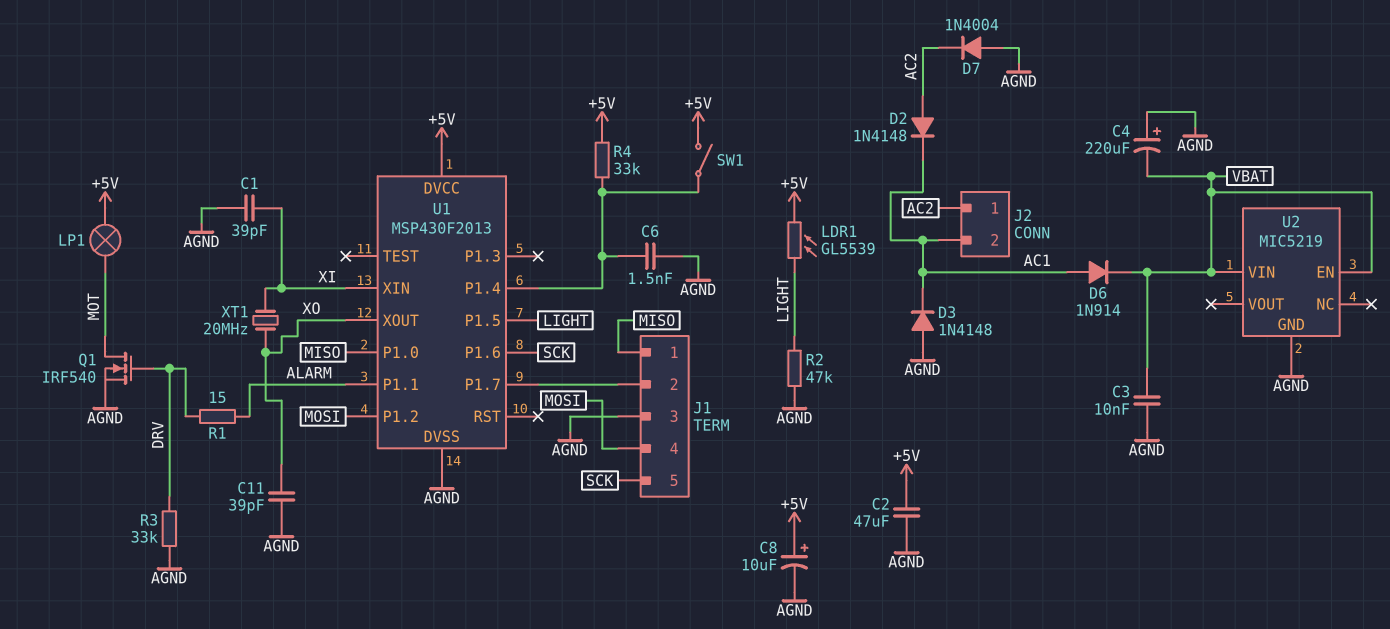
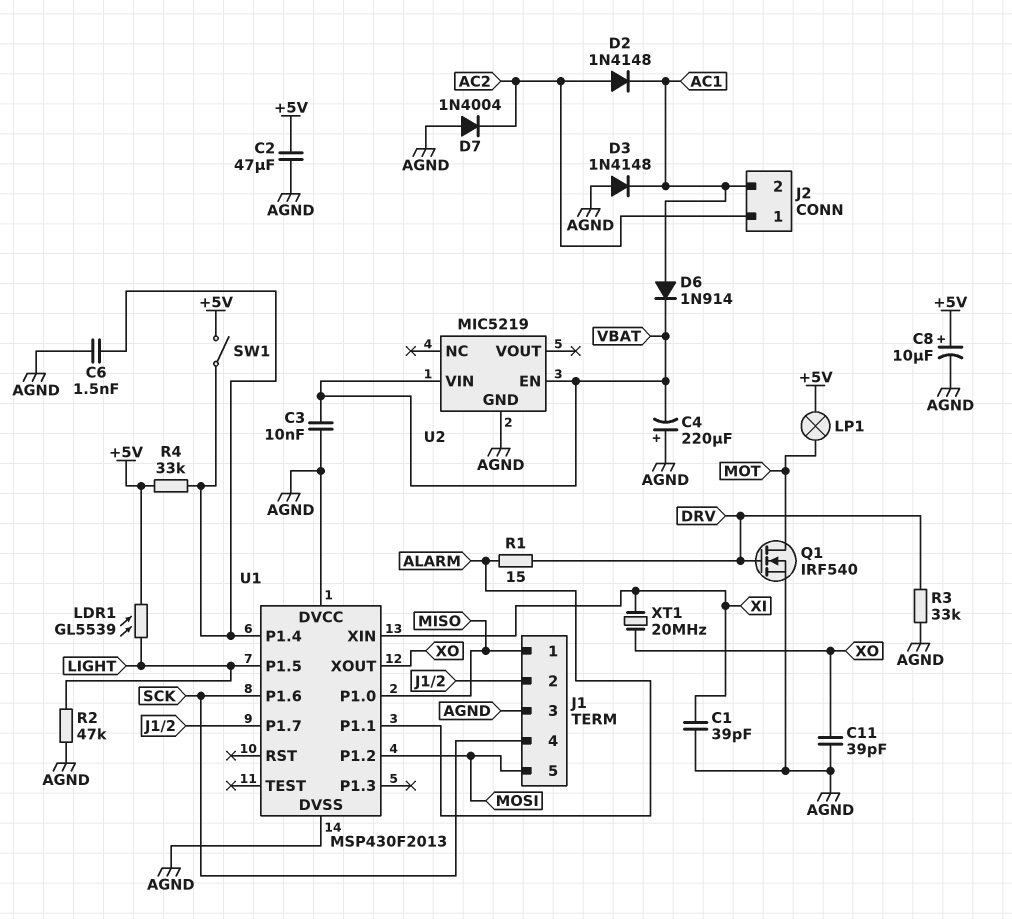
J1 pin 4: MOSI -> SCK
J1 pin 5: SCK -> MOSI
U1 pin DVCC: +5V -> AGND

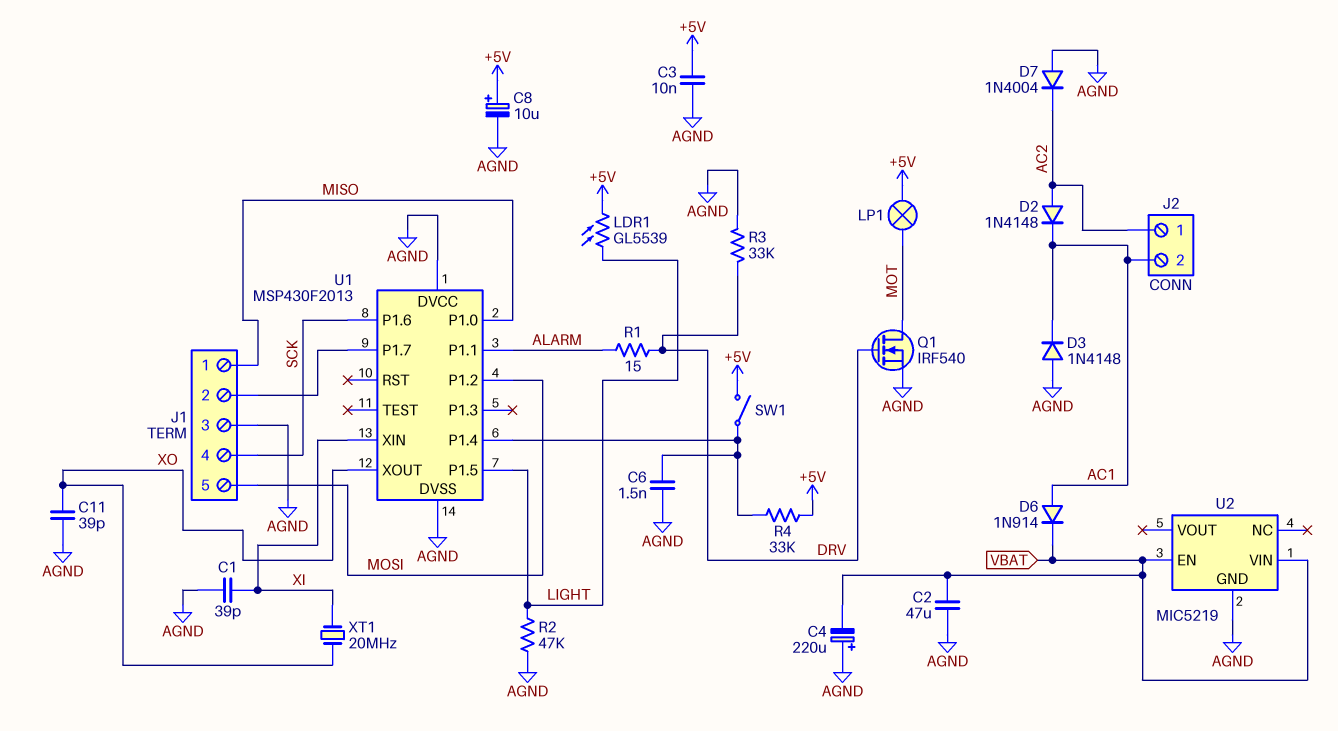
C2: 47uF (+5V, AGND) -> 47uF (AGND, VBAT)
C3: 10nF (AGND, VBAT) -> 10nF (+5V, AGND)

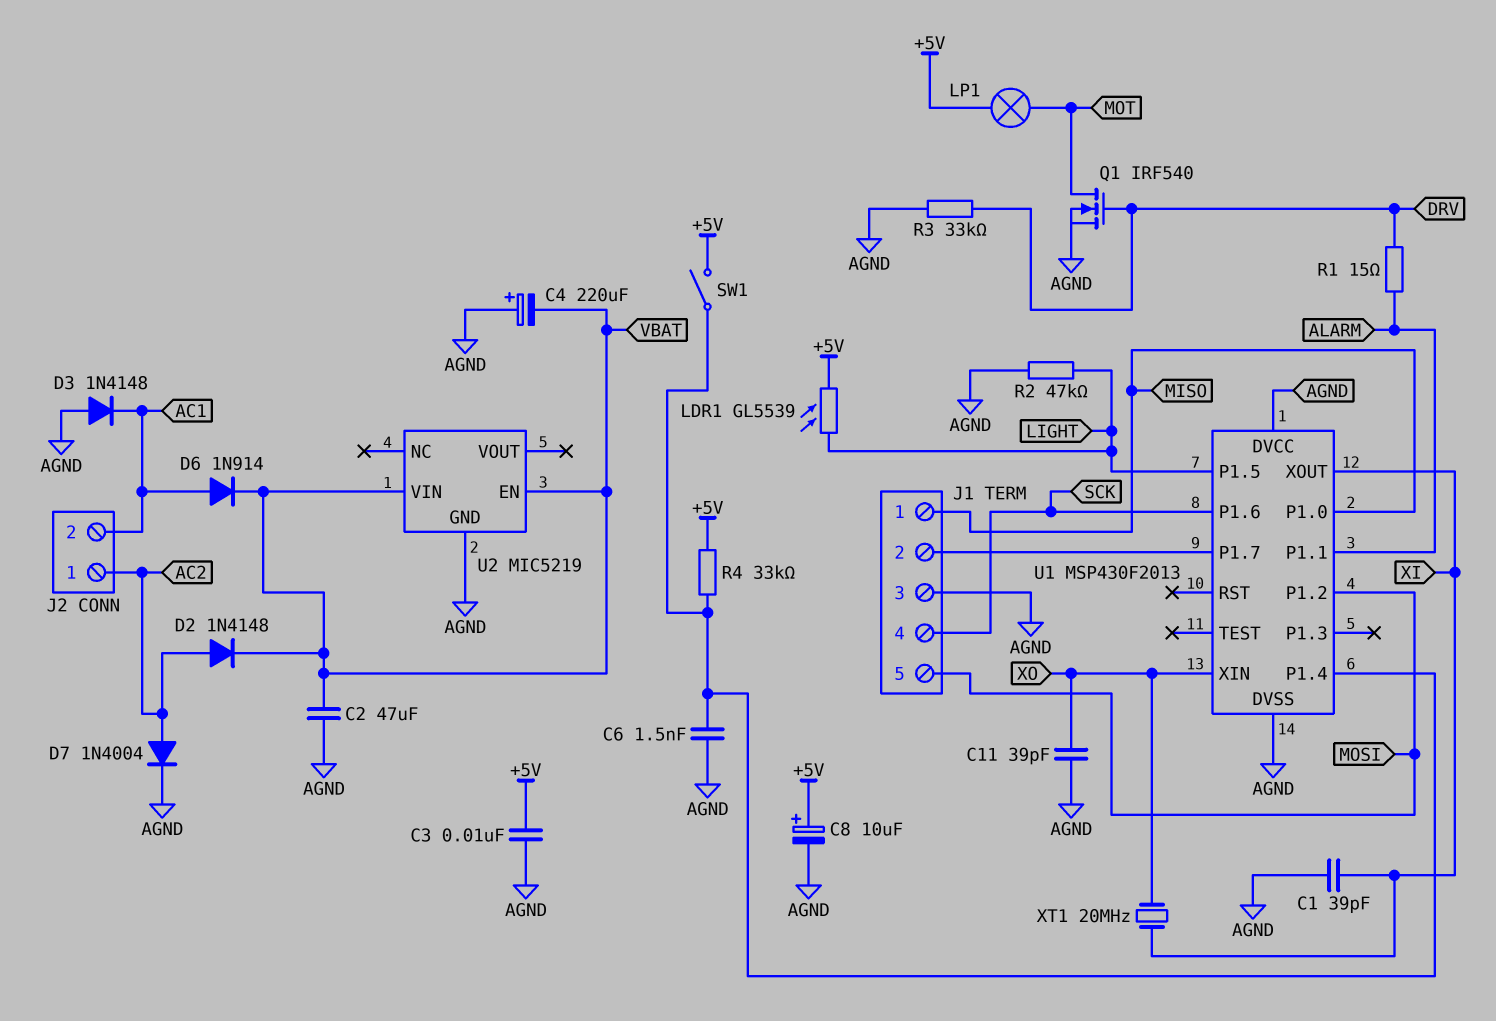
D2: diode 1N4148 (A AC2, K AC1) -> diode 1N4148 (A AC2, K VBAT)
D7: diode 1N4004 (A AGND, K AC2) -> diode 1N4004 (A AC2, K AGND)
U1 pin XIN: XI -> XO
U1 pin XOUT: XO -> XI

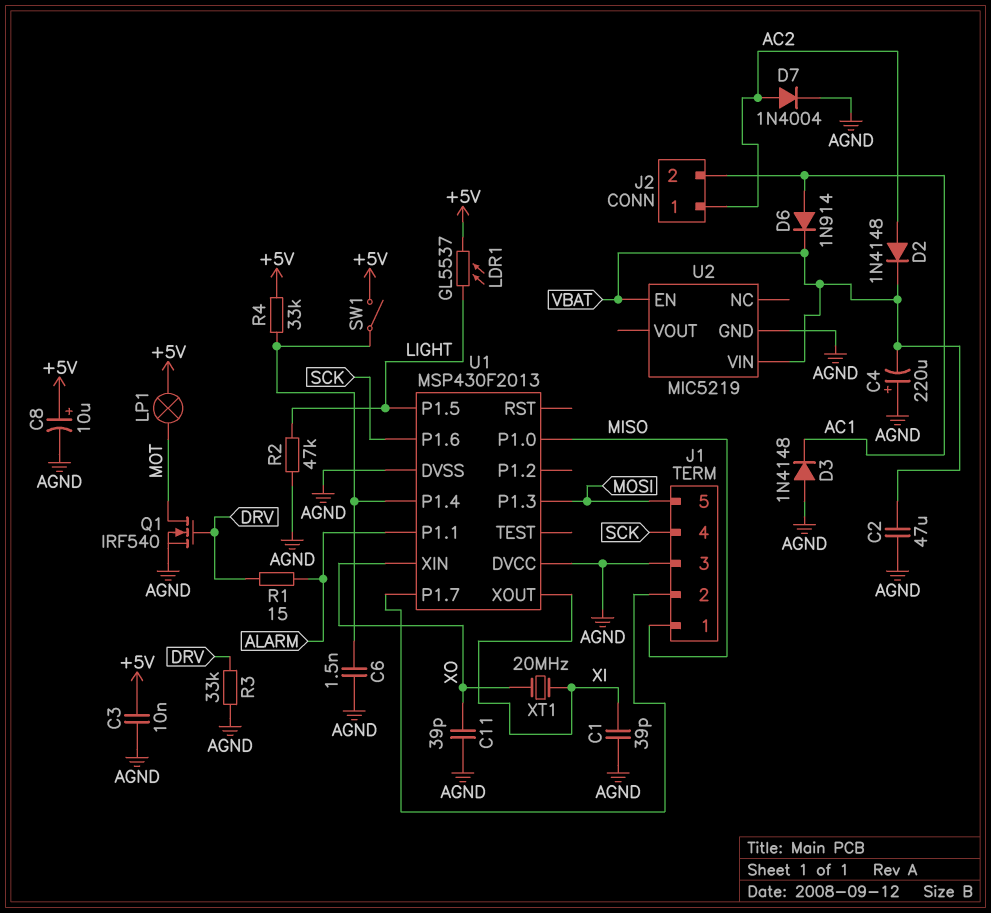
LDR1: GL5539 (+5V, LIGHT) -> GL5537 (+5V, LIGHT)
U1 pin P1.2: MOSI -> none
U1 pin P1.3: none -> MOSI

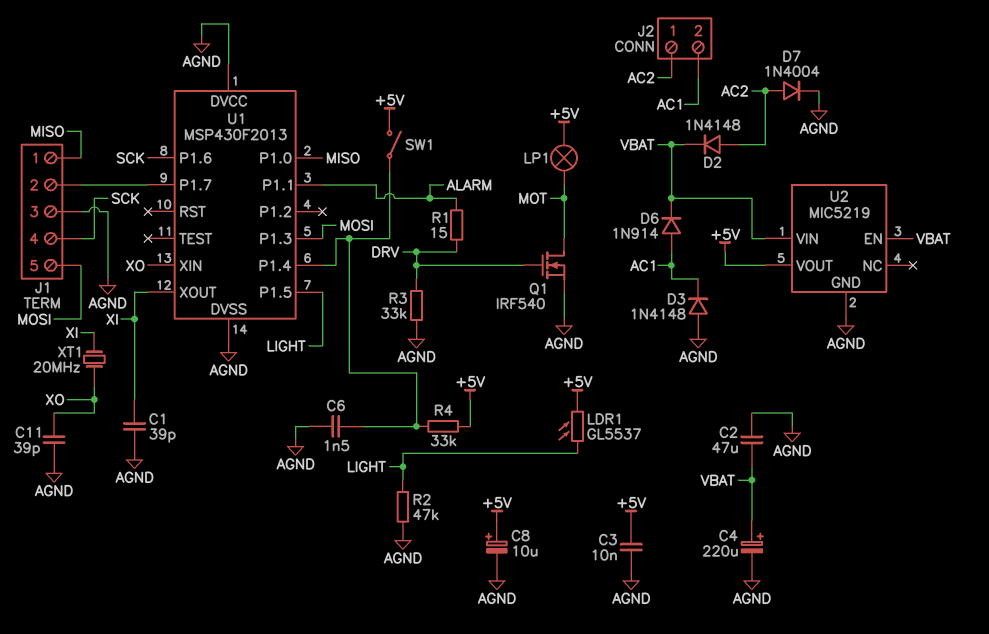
C4: 220uF (plus AGND, minus VBAT) -> 220uF (plus VBAT, minus AGND)
U2 pin VOUT: none -> +5V

